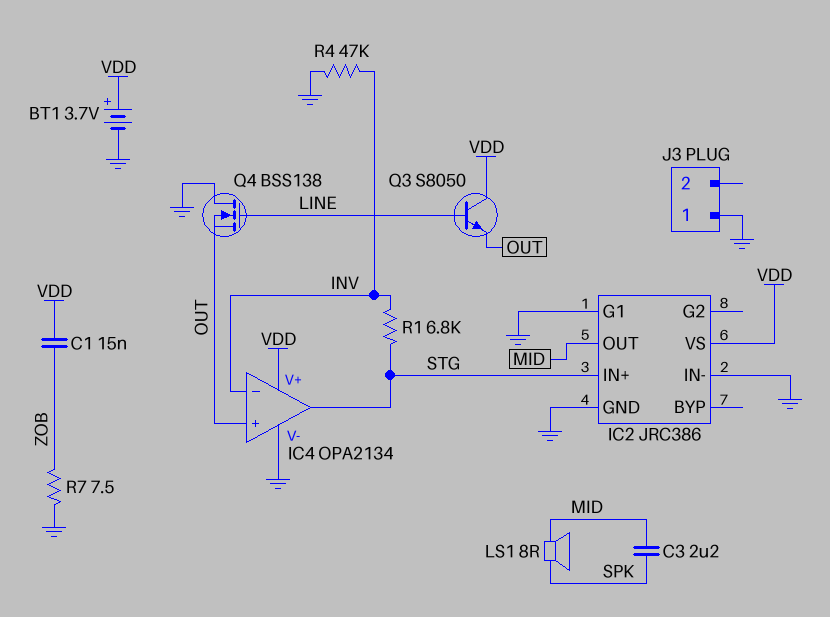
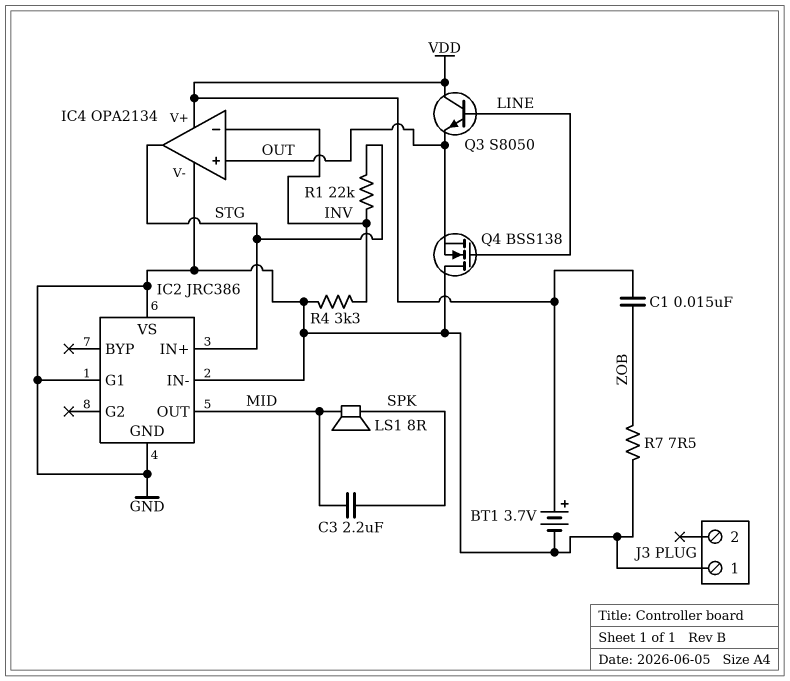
IC2 pin VS: VDD -> GND
R1: 6.8k (INV, STG) -> 22k (INV, STG)
R4: 47k (GND, INV) -> 3.3k (GND, INV)

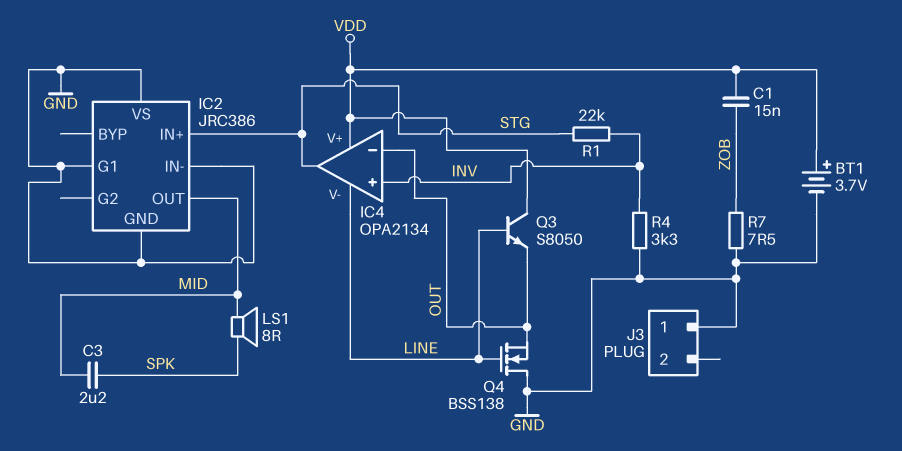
IC4 pin V-: GND -> LINE
IC4 pin in+: OUT -> INV
IC4 pin in-: INV -> OUT

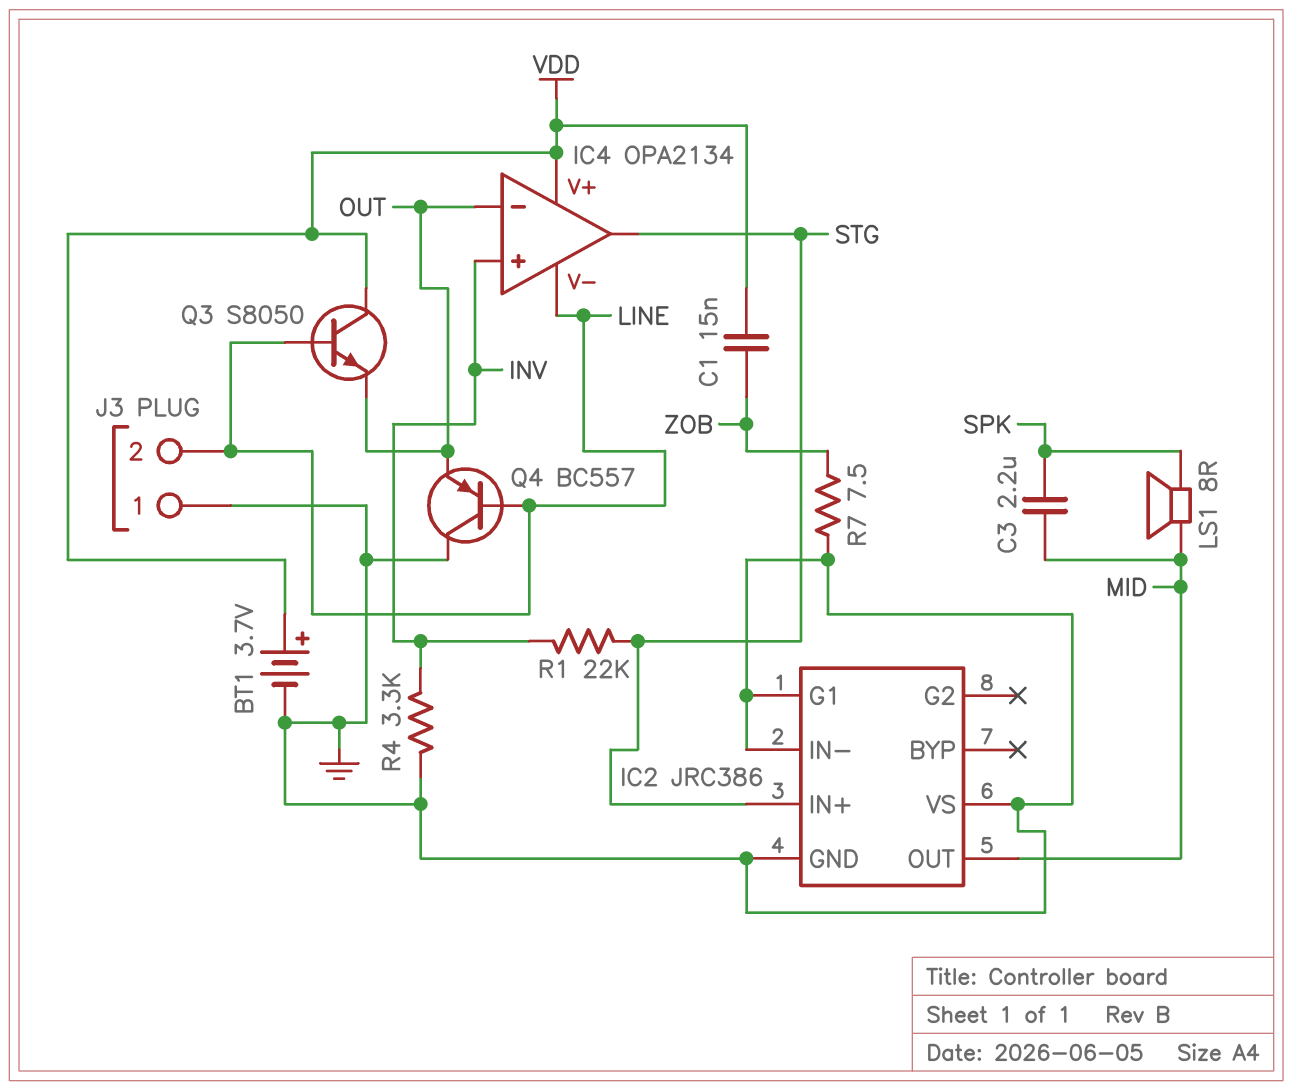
J3 pin 2: none -> LINE
Q4: NMOS BSS138 (G LINE, D GND, S OUT) -> PNP BC557 (B LINE, C GND, E OUT)

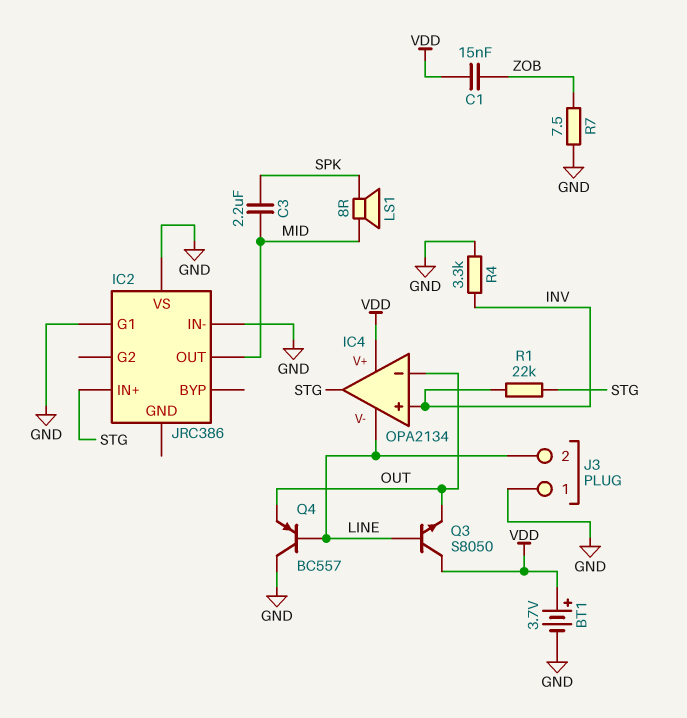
IC2 pin GND: GND -> none

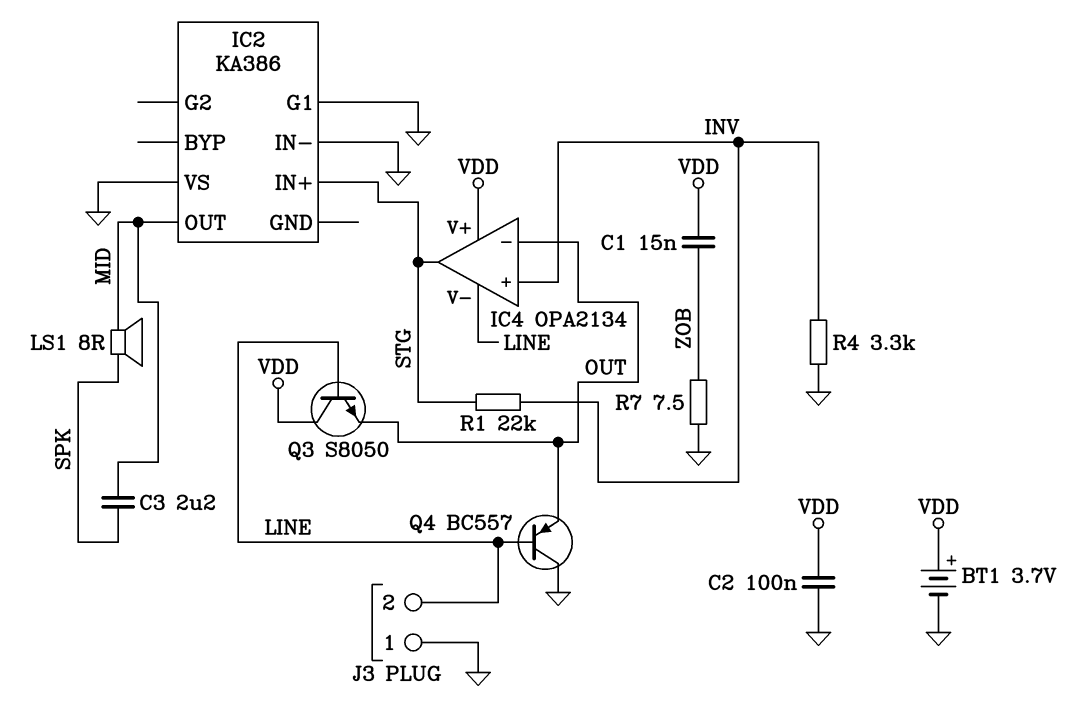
C2: none -> 100nF (GND, VDD)
IC2: JRC386 -> KA386

